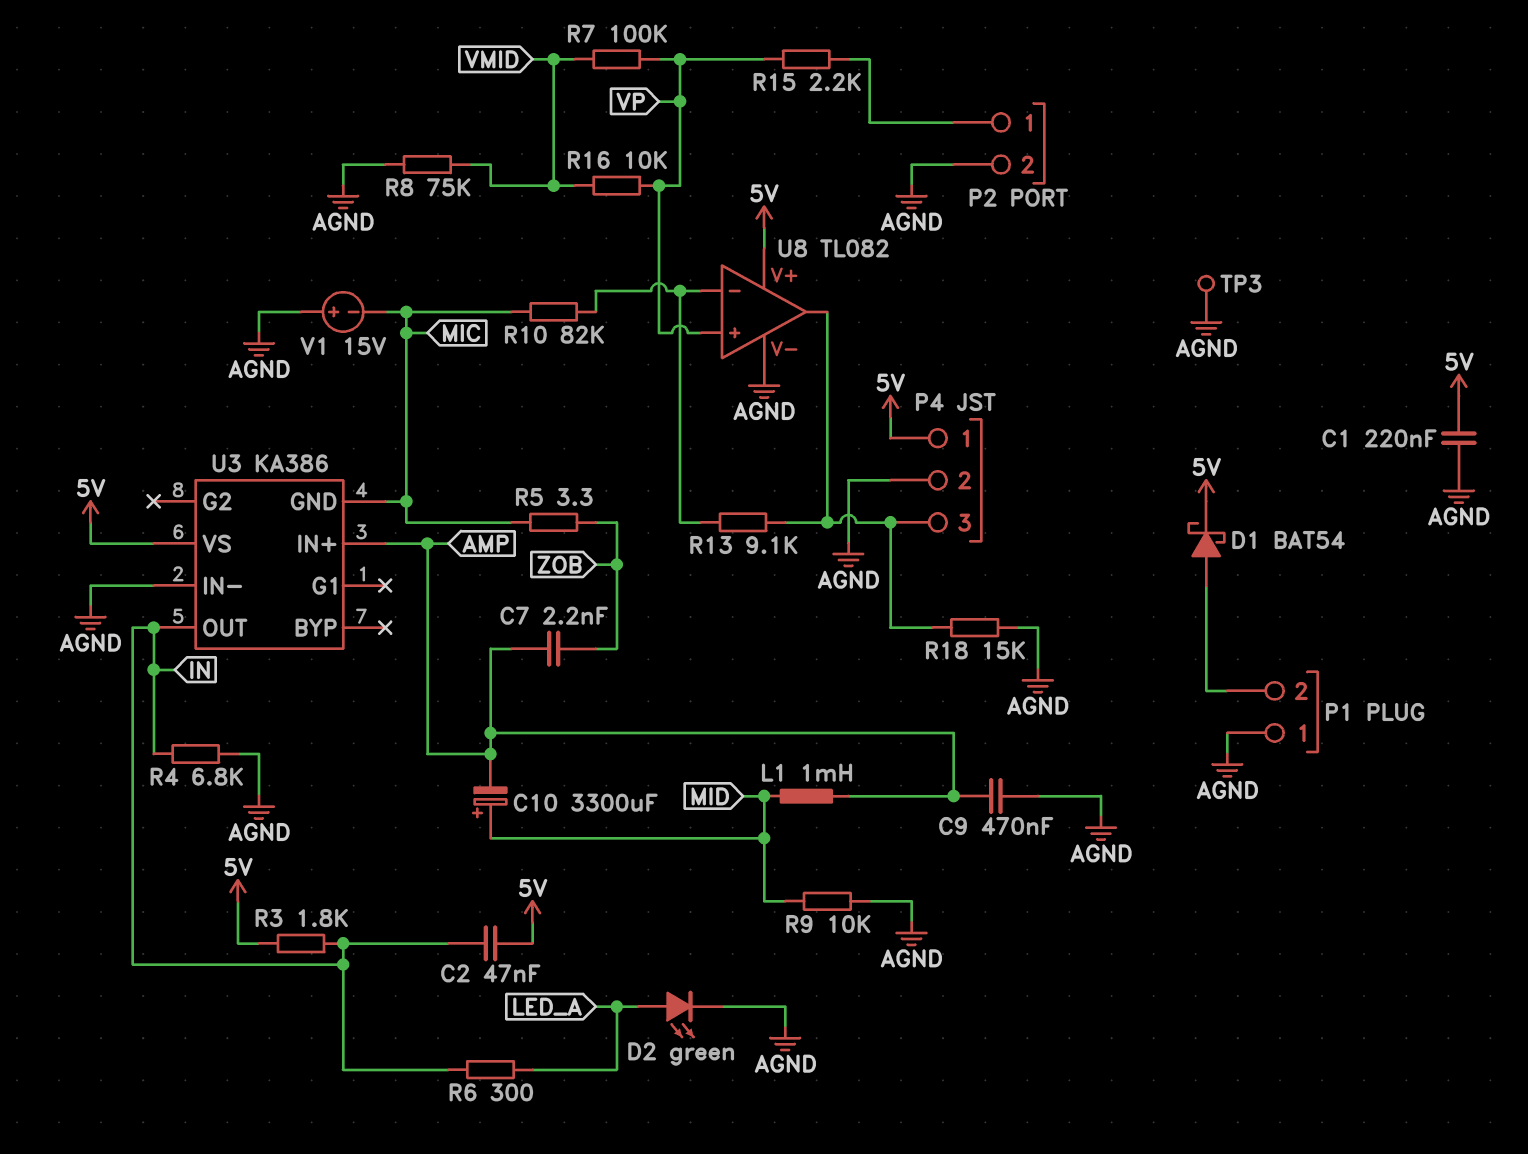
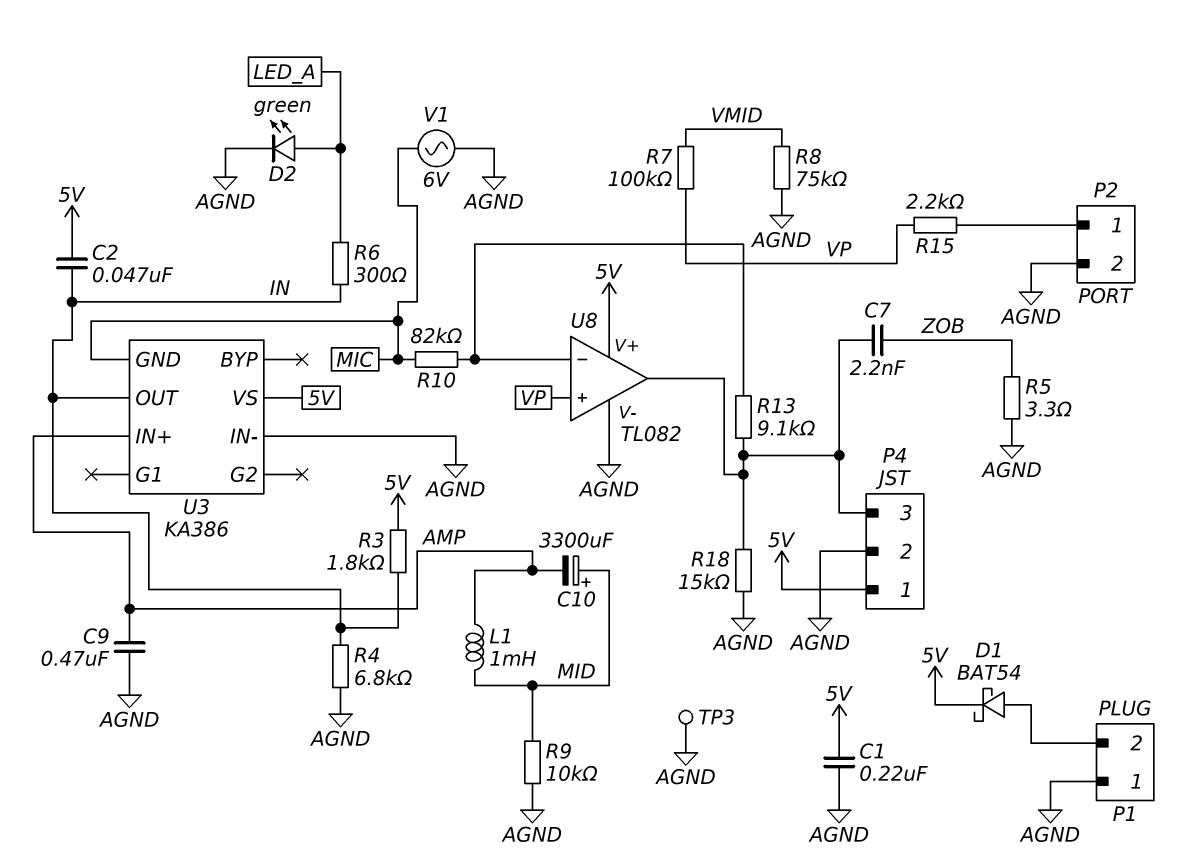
C7: 2.2nF (AMP, ZOB) -> 2.2nF (P4/3, ZOB)
R5: 3.3 (MIC, ZOB) -> 3.3 (AGND, ZOB)
R16: 10k (VMID, VP) -> none
V1: 15V (plus AGND, minus MIC) -> AC 6V (AGND, MIC)

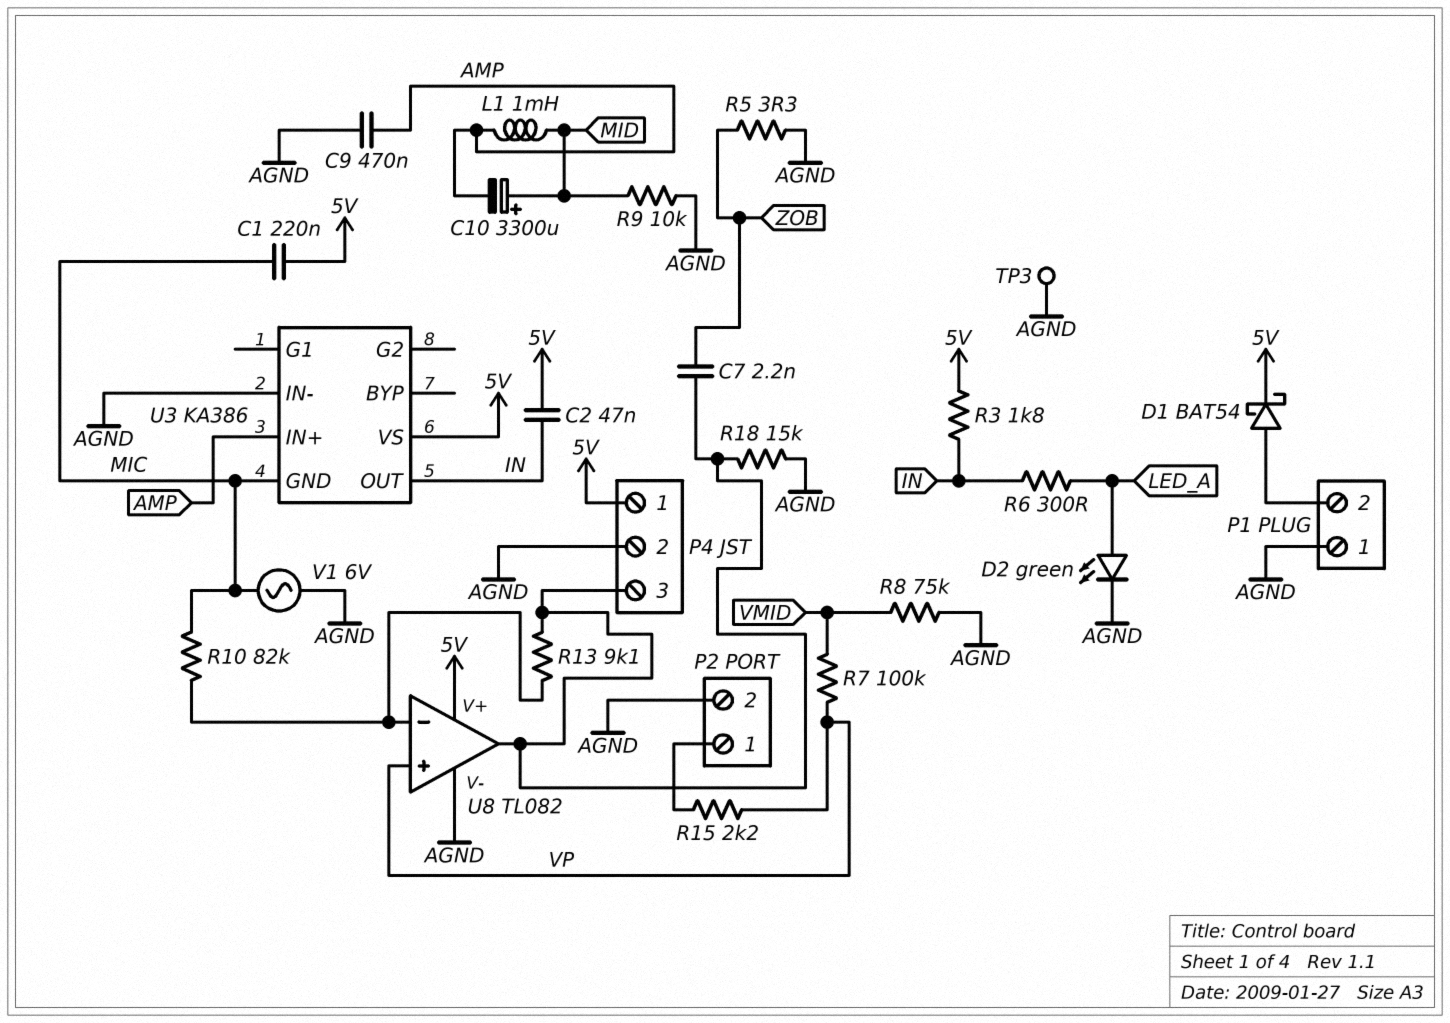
C1: 220nF (5V, AGND) -> 220nF (5V, MIC)
R4: 6.8k (AGND, IN) -> none

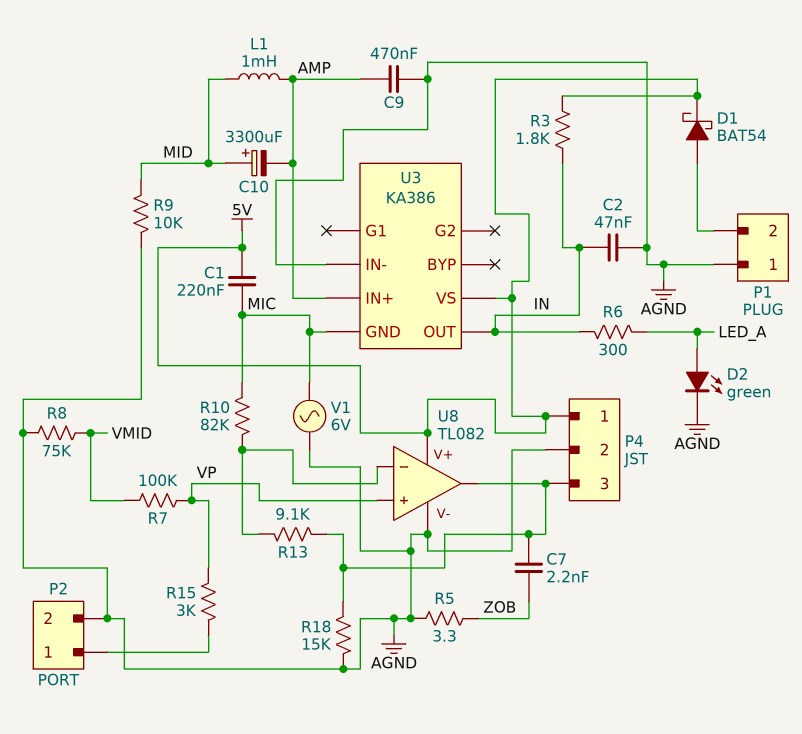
C2: 47nF (5V, IN) -> 47nF (AGND, IN)
R15: 2.2k (P2/1, VP) -> 3k (P2/1, VP)
TP3: test point (AGND) -> none

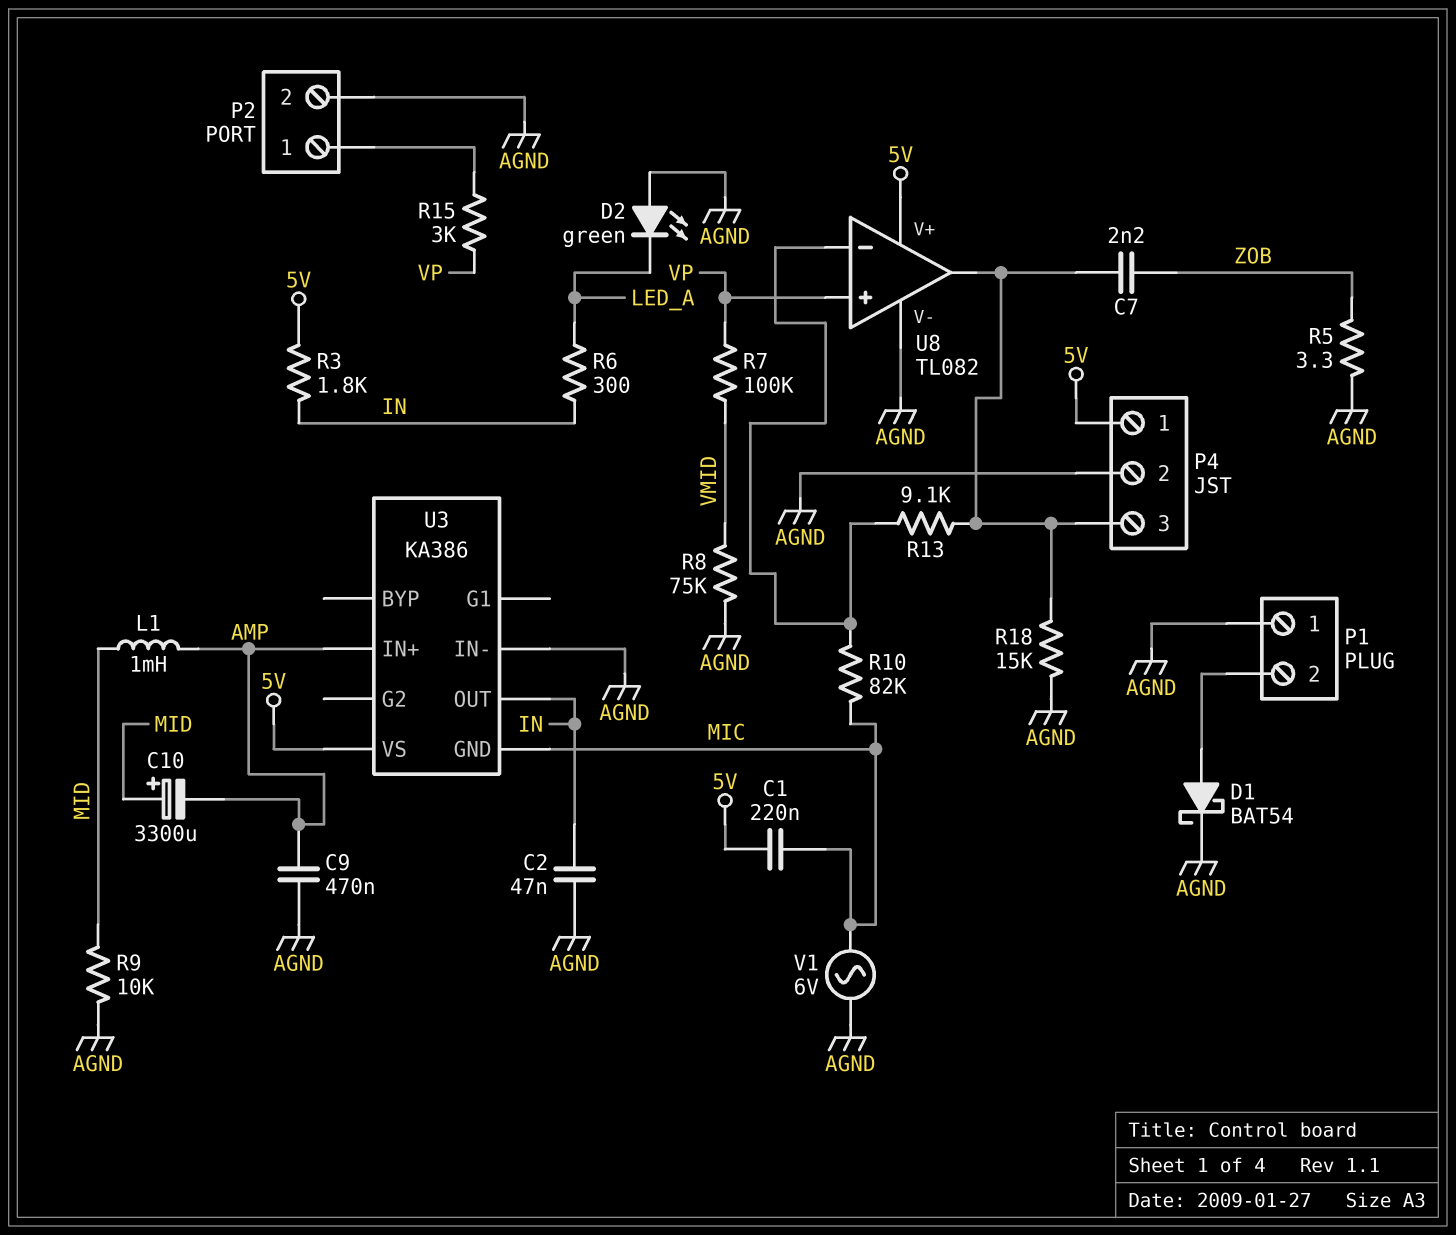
D1: schottky BAT54 (A P1/2, K 5V) -> schottky BAT54 (A P1/2, K AGND)
D2: LED green (A LED_A, K AGND) -> LED green (A AGND, K LED_A)

